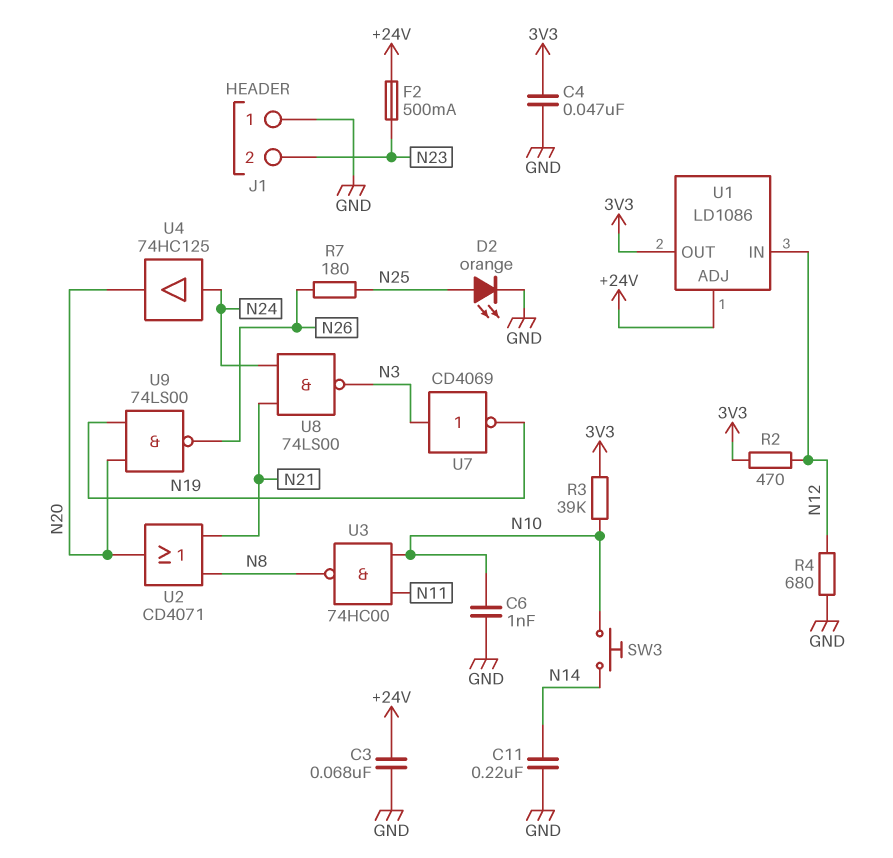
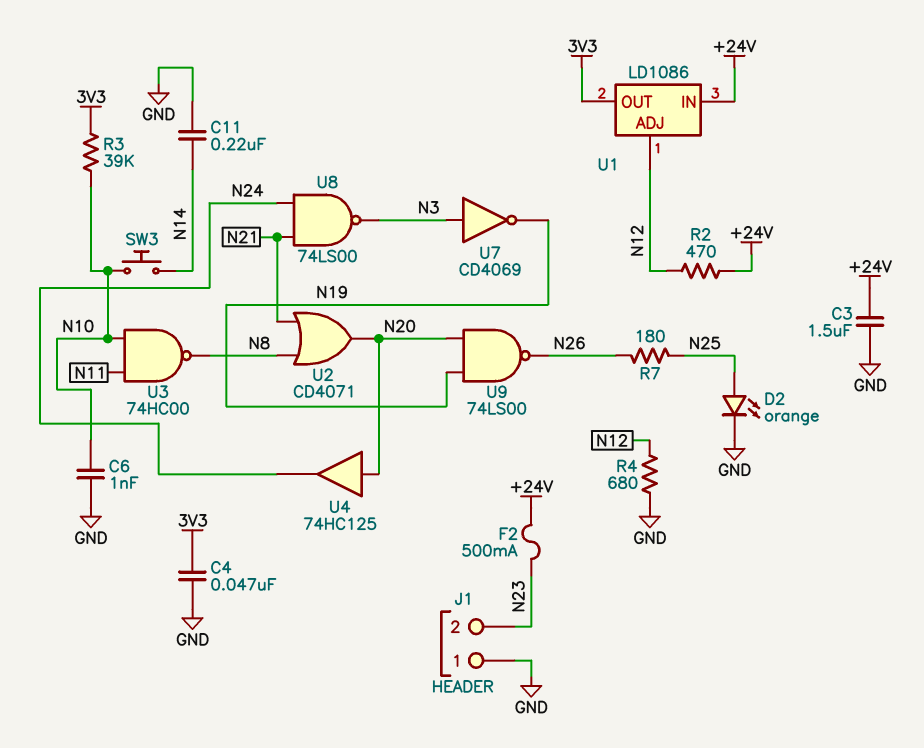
C3: 68nF (+24V, GND) -> 1.5uF (+24V, GND)
R2: 470 (3V3, N12) -> 470 (+24V, N12)
U1 pin ADJ: +24V -> N12
U1 pin IN: N12 -> +24V
U4: buffer 74HC125 (in N24, out N20) -> buffer 74HC125 (in N20, out N24)

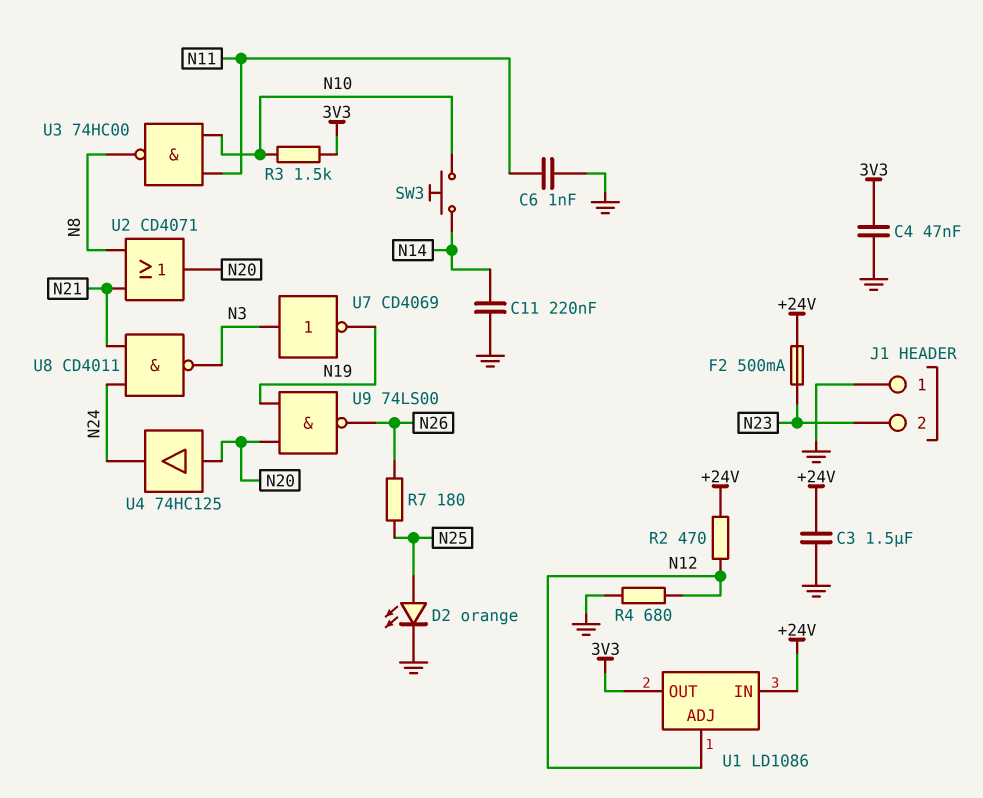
C6: 1nF (GND, N10) -> 1nF (GND, N11)
R3: 39k (3V3, N10) -> 1.5k (3V3, N10)
U8: NAND 74LS00 (in N21, in N24, out N3) -> NAND CD4011 (in N21, in N24, out N3)

